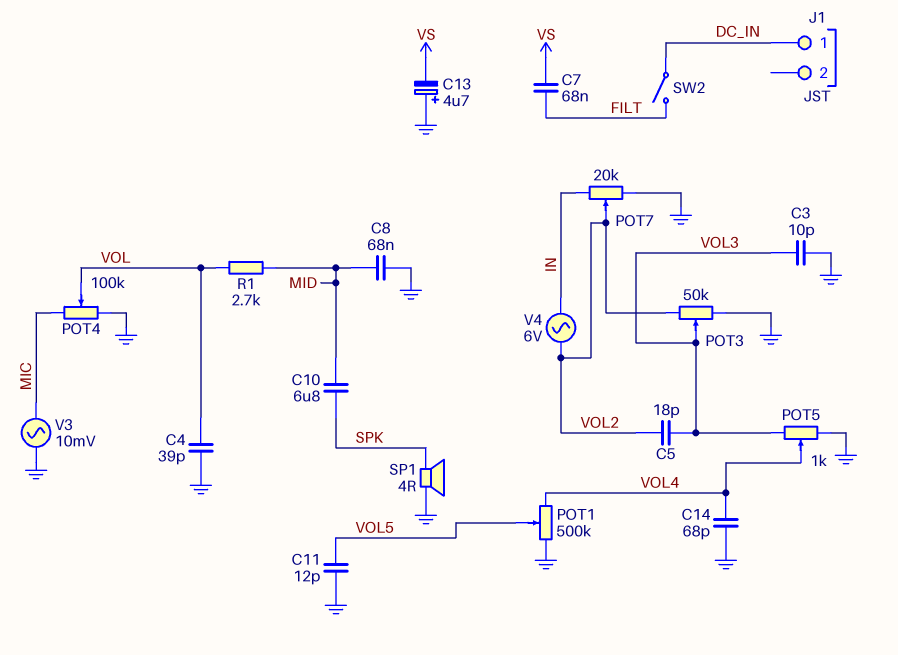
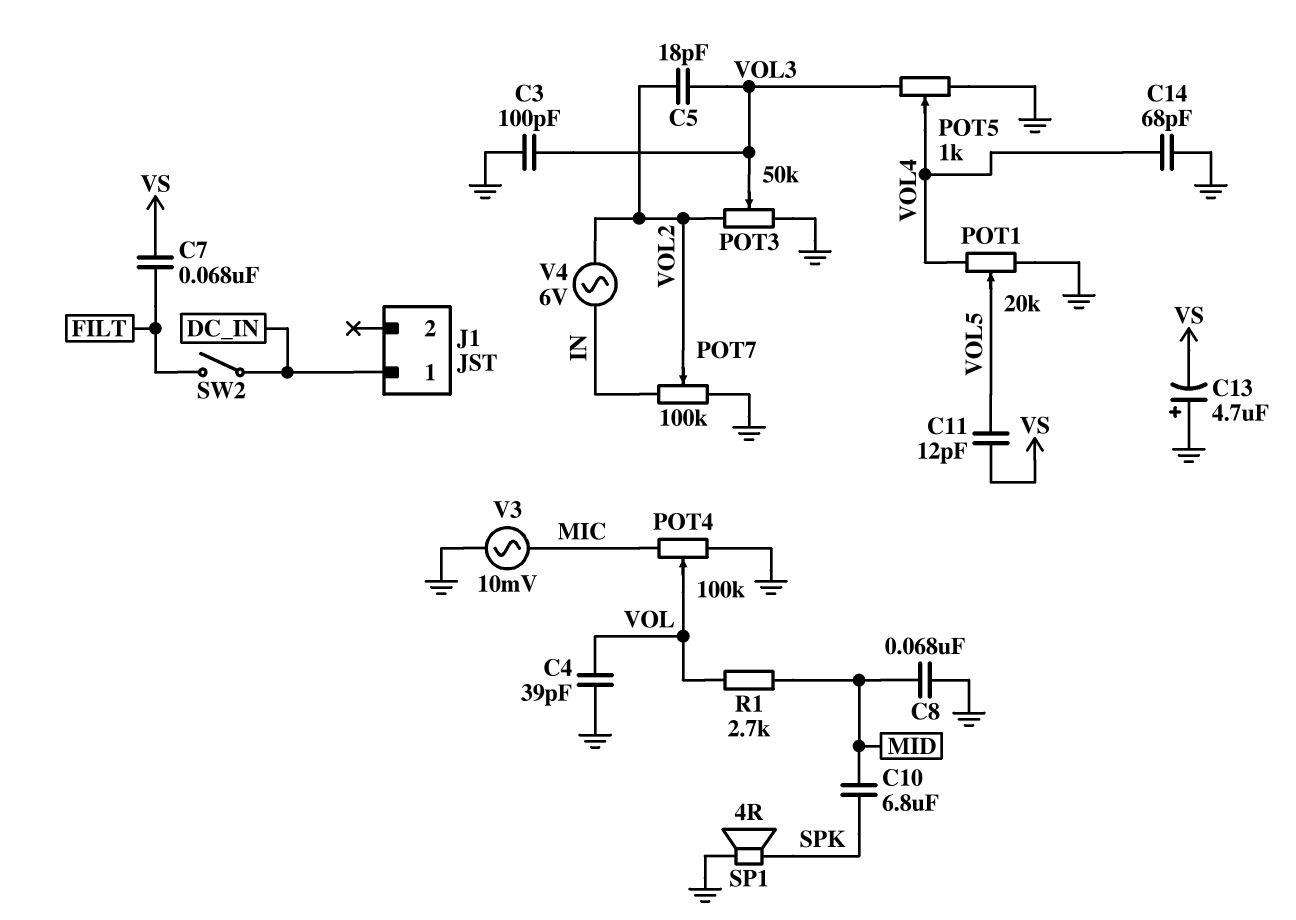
C3: 10pF (GND, VOL3) -> 100pF (GND, VOL3)
C11: 12pF (GND, VOL5) -> 12pF (VOL5, VS)
POT1: 500k (GND, VOL4, wiper VOL5) -> 20k (GND, VOL4, wiper VOL5)
POT7: 20k (GND, IN, wiper VOL2) -> 100k (GND, IN, wiper VOL2)

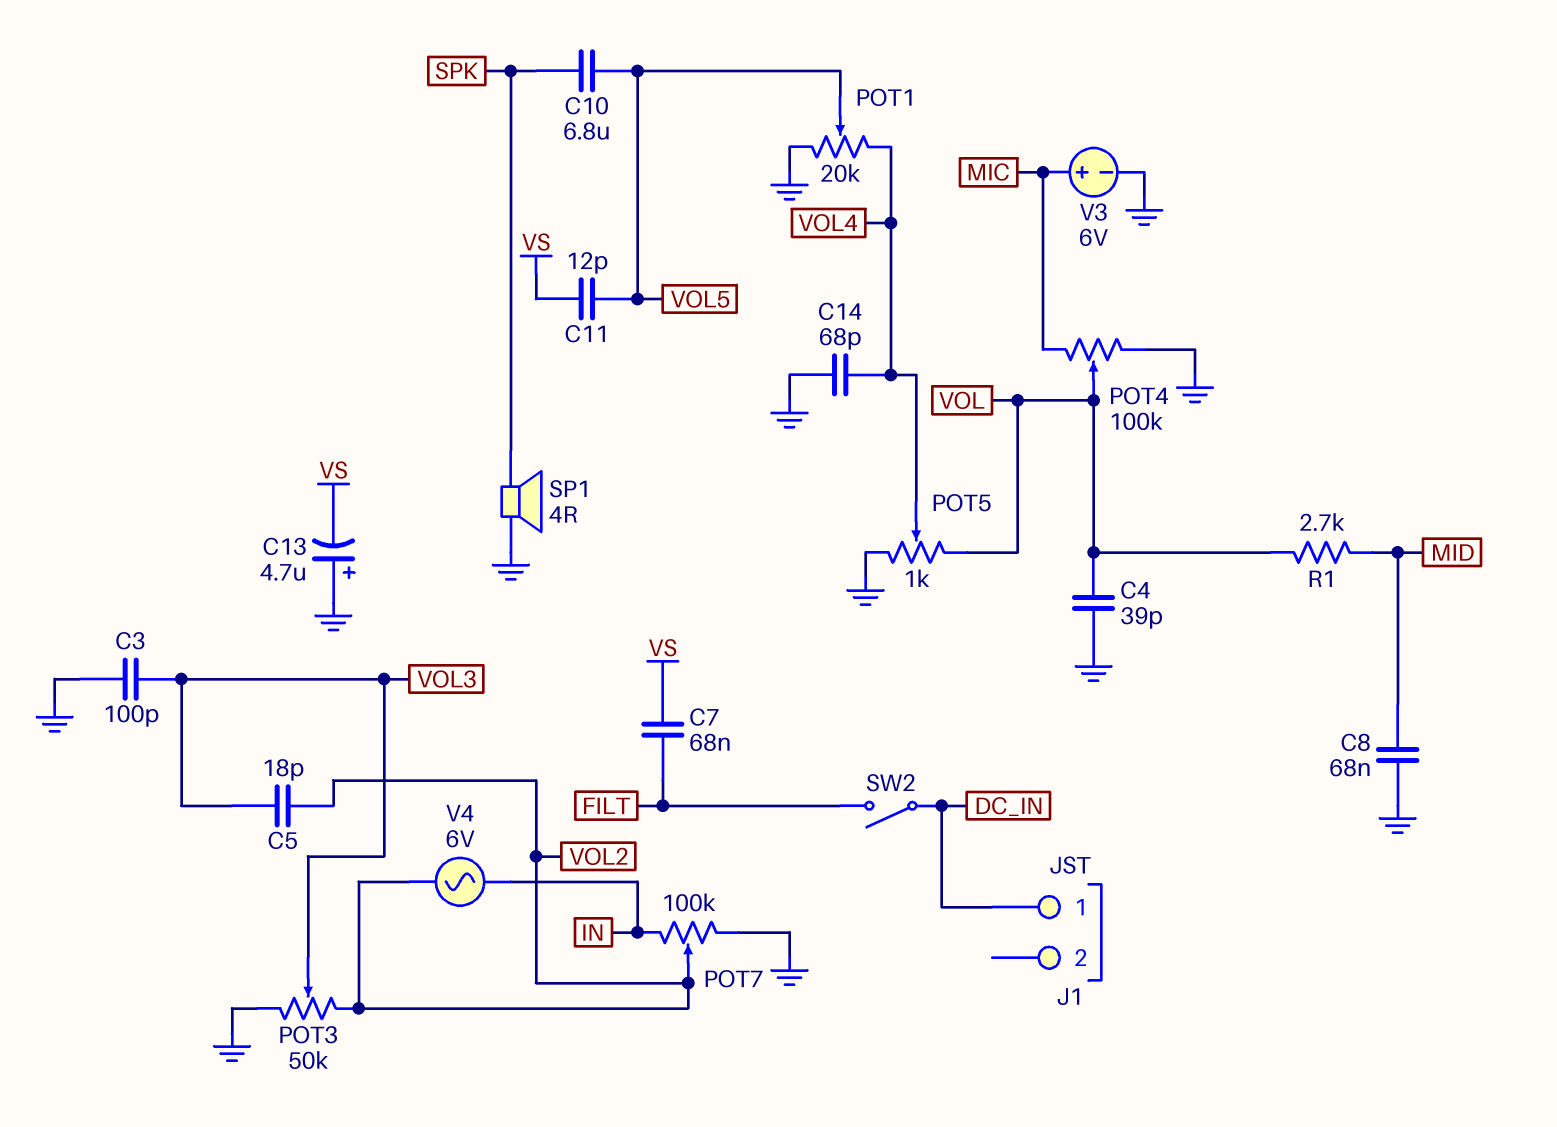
C10: 6.8uF (MID, SPK) -> 6.8uF (SPK, VOL5)
POT5: 1k (GND, VOL3, wiper VOL4) -> 1k (GND, VOL, wiper VOL4)
V3: AC 10mV (GND, MIC) -> 6V (plus MIC, minus GND)

